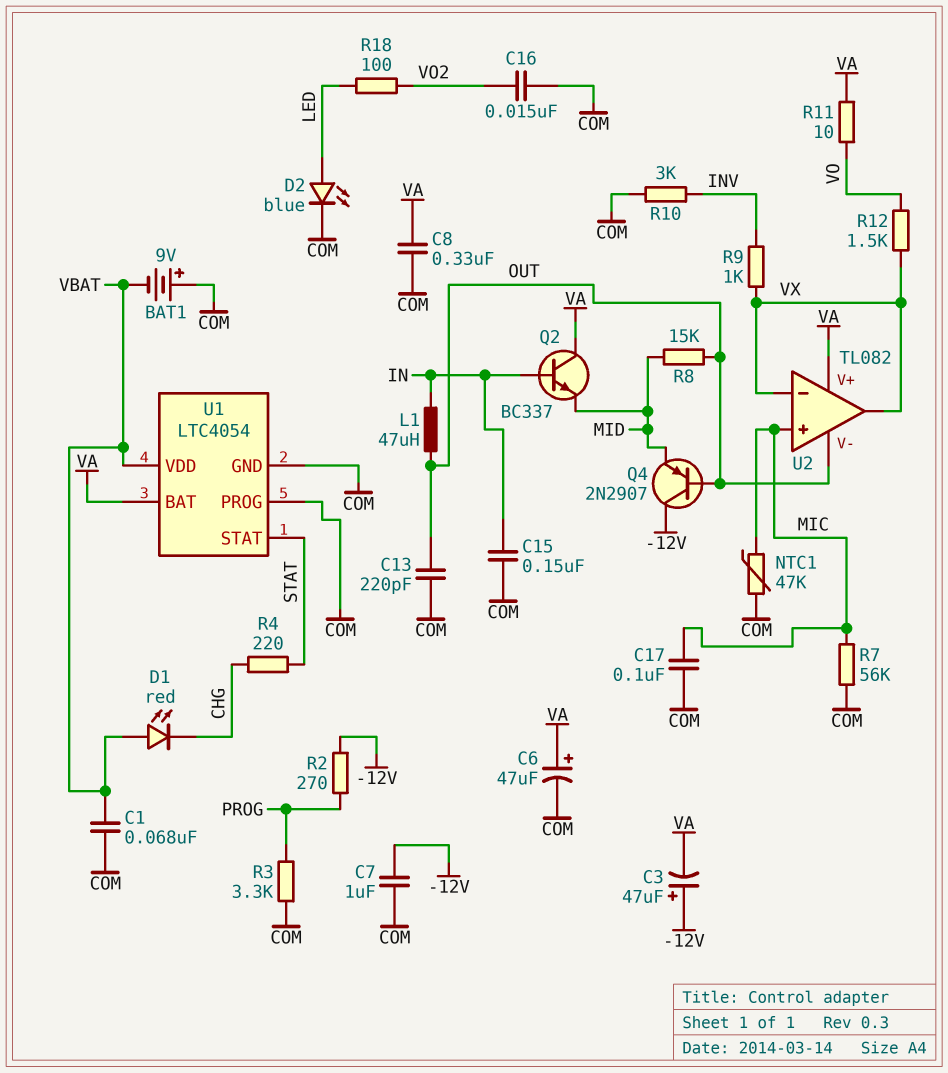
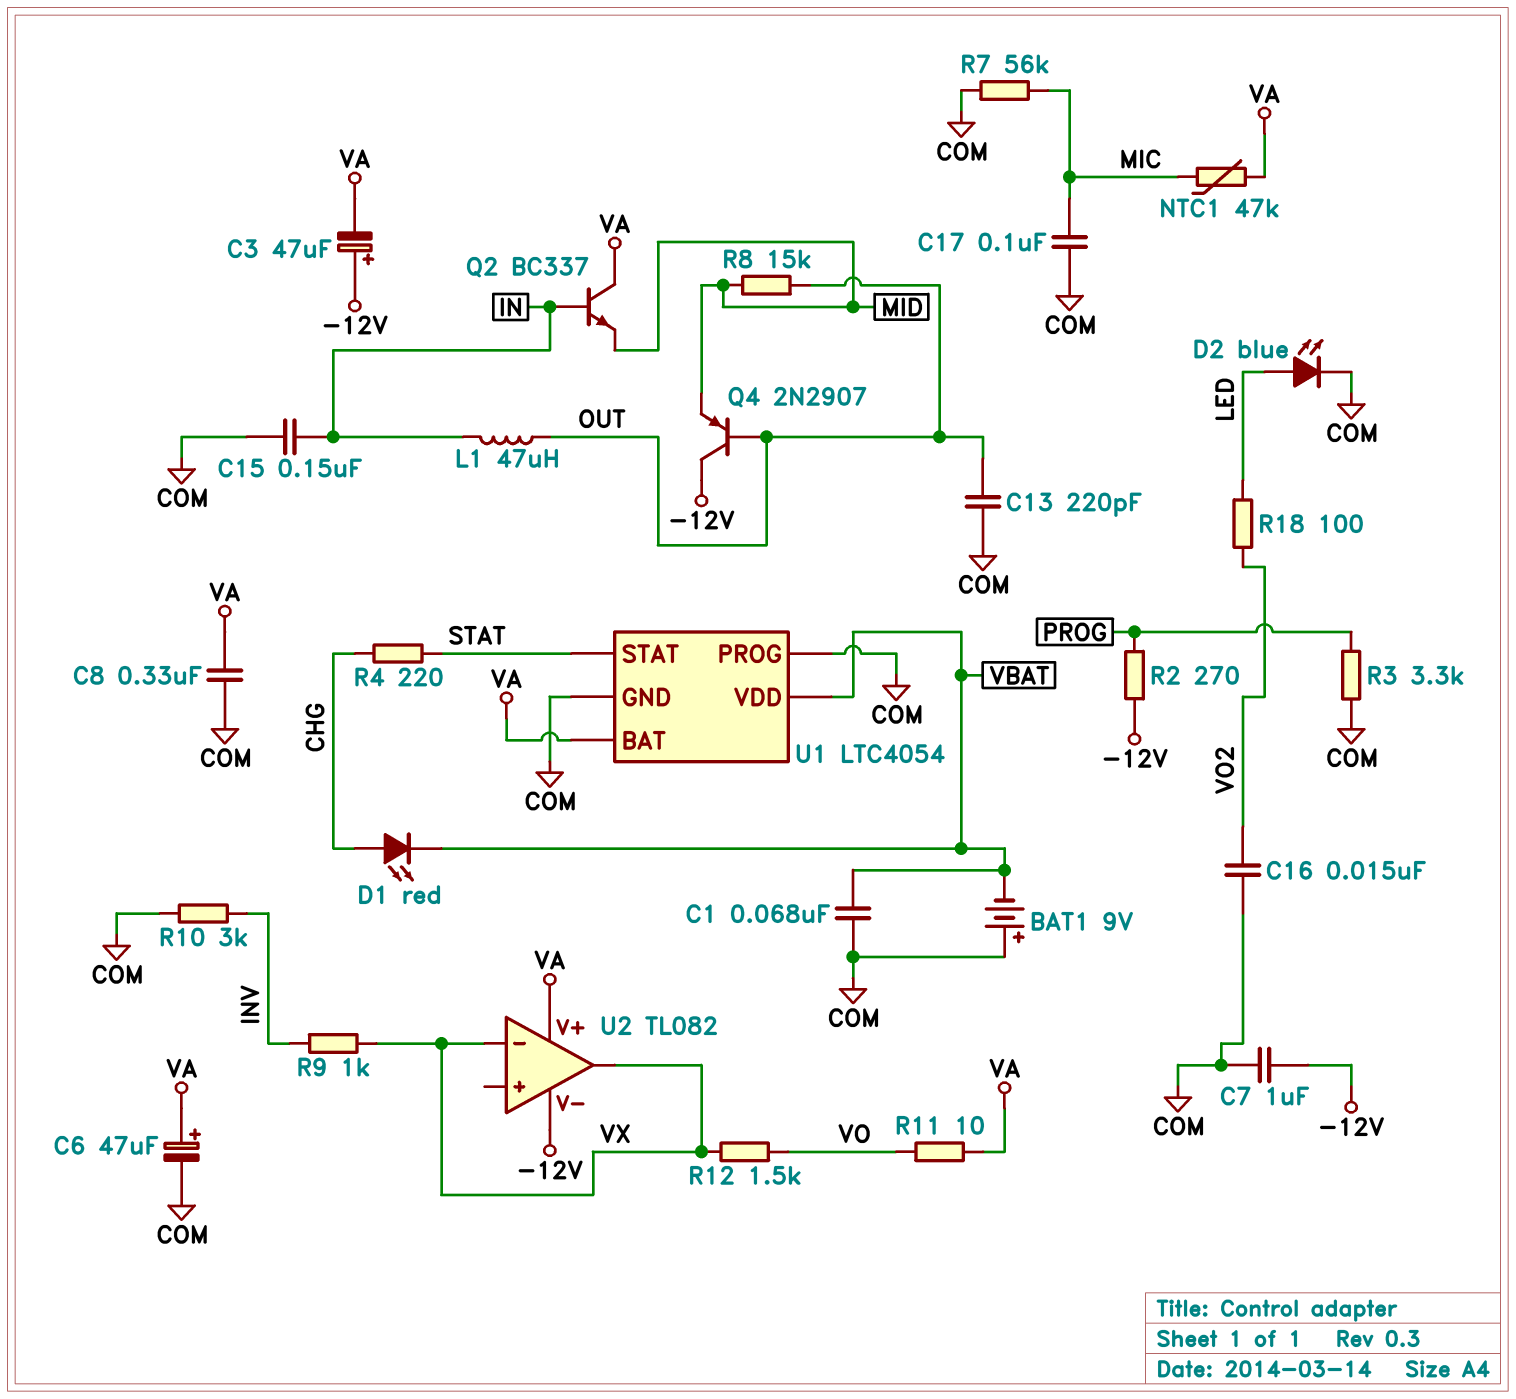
D1: LED red (A VBAT, K CHG) -> LED red (A CHG, K VBAT)
NTC1: 47k (COM, MIC) -> 47k (MIC, VA)
U2 pin V-: OUT -> -12V
U2 pin in+: MIC -> none

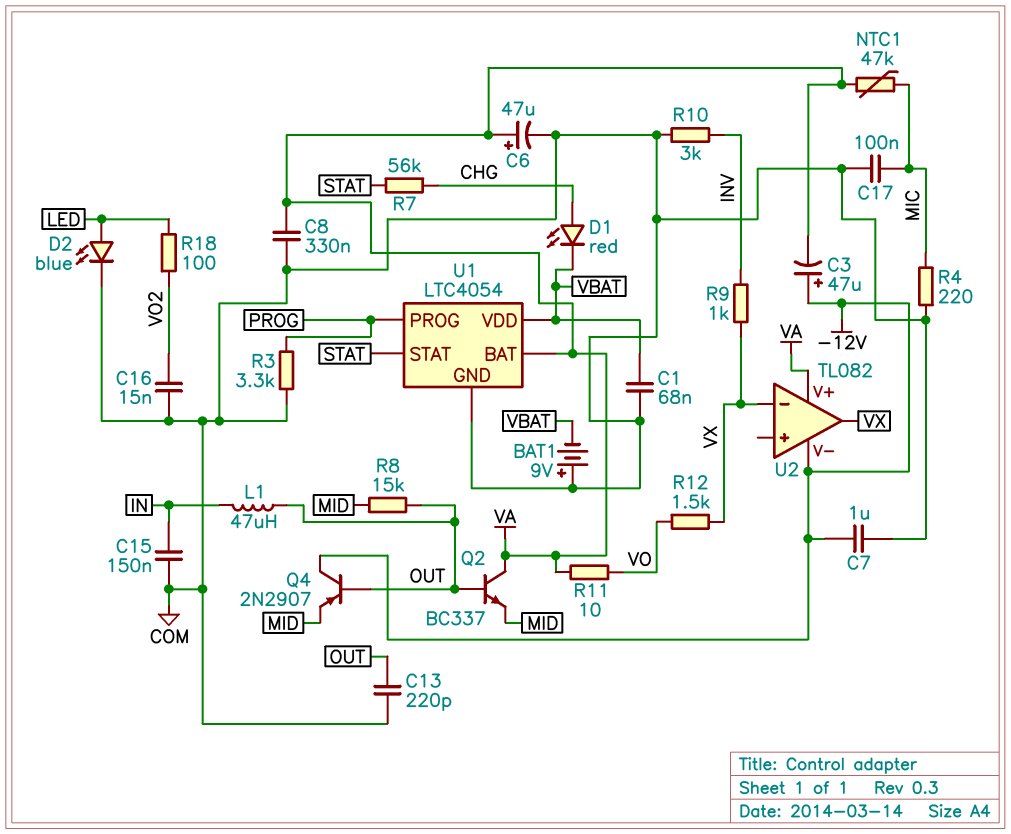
Q2: NPN BC337 (B IN, C VA, E MID) -> NPN BC337 (B OUT, C VA, E MID)
R2: 270 (-12V, PROG) -> none
R4: 220 (CHG, STAT) -> 220 (COM, MIC)
R7: 56k (COM, MIC) -> 56k (CHG, STAT)
U1 pin PROG: COM -> PROG

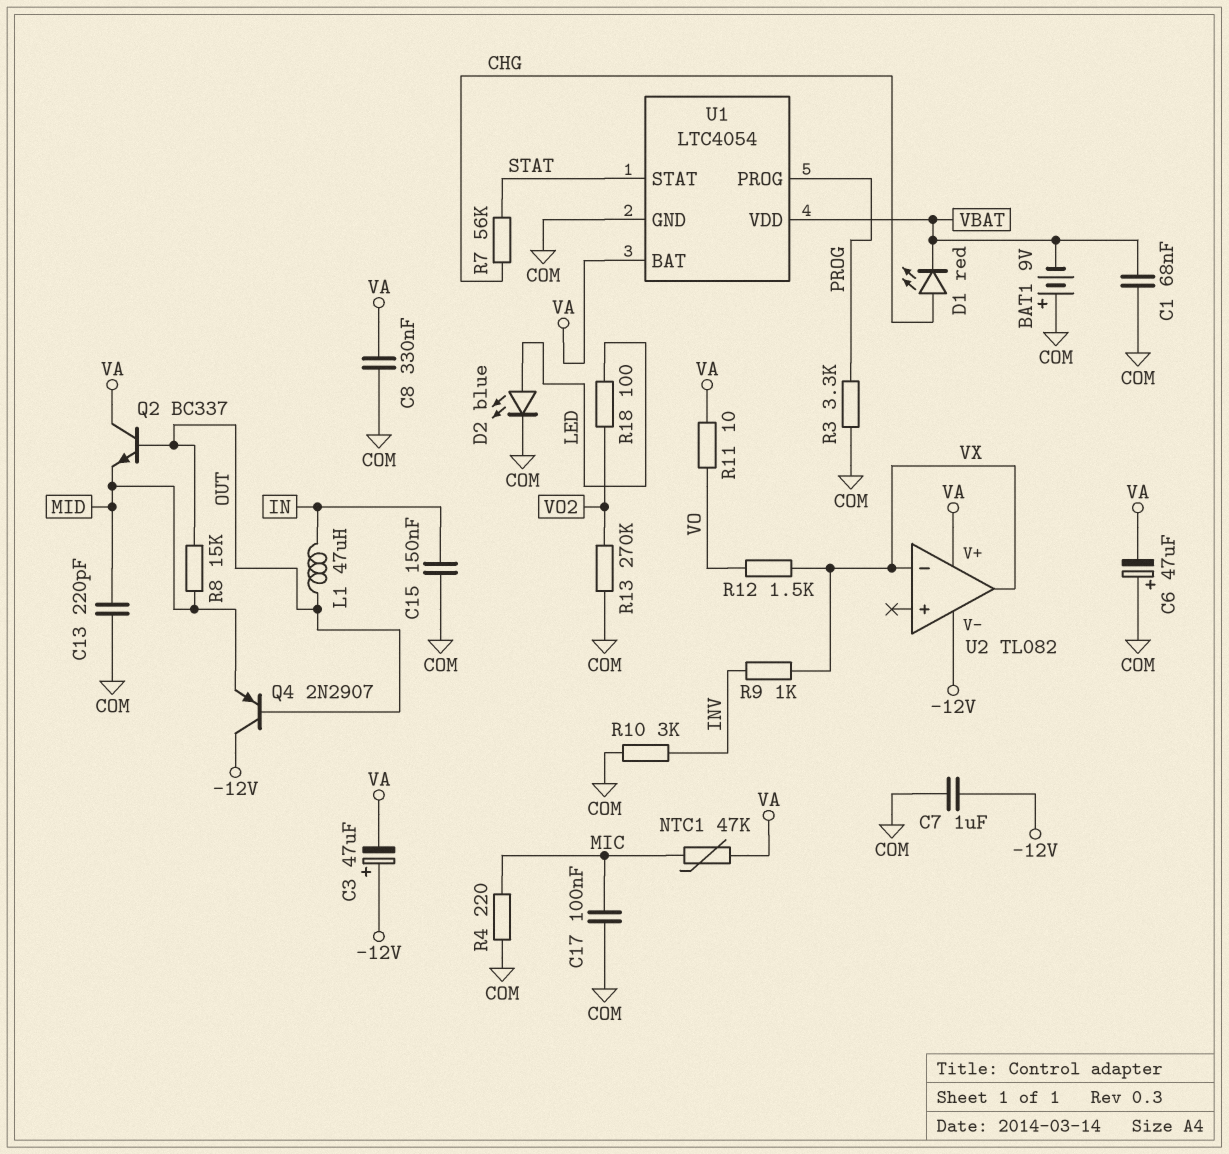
C6: 47uF (plus VA, minus COM) -> 47uF (plus COM, minus VA)
C13: 220pF (COM, OUT) -> 220pF (COM, MID)
C16: 15nF (COM, VO2) -> none
R13: none -> 270k (COM, VO2)

